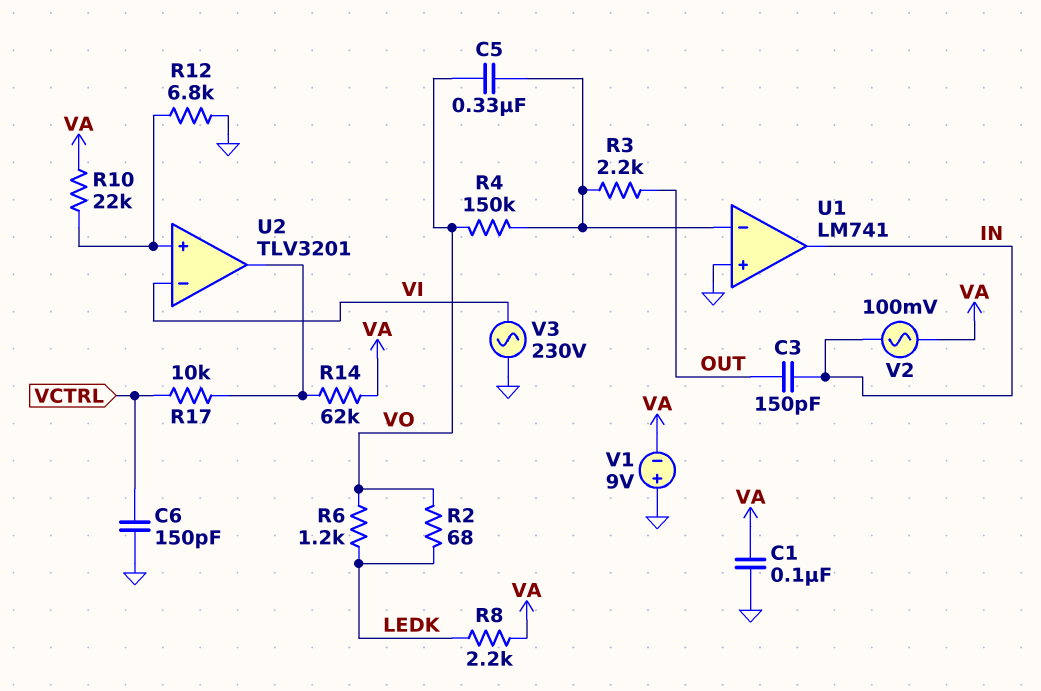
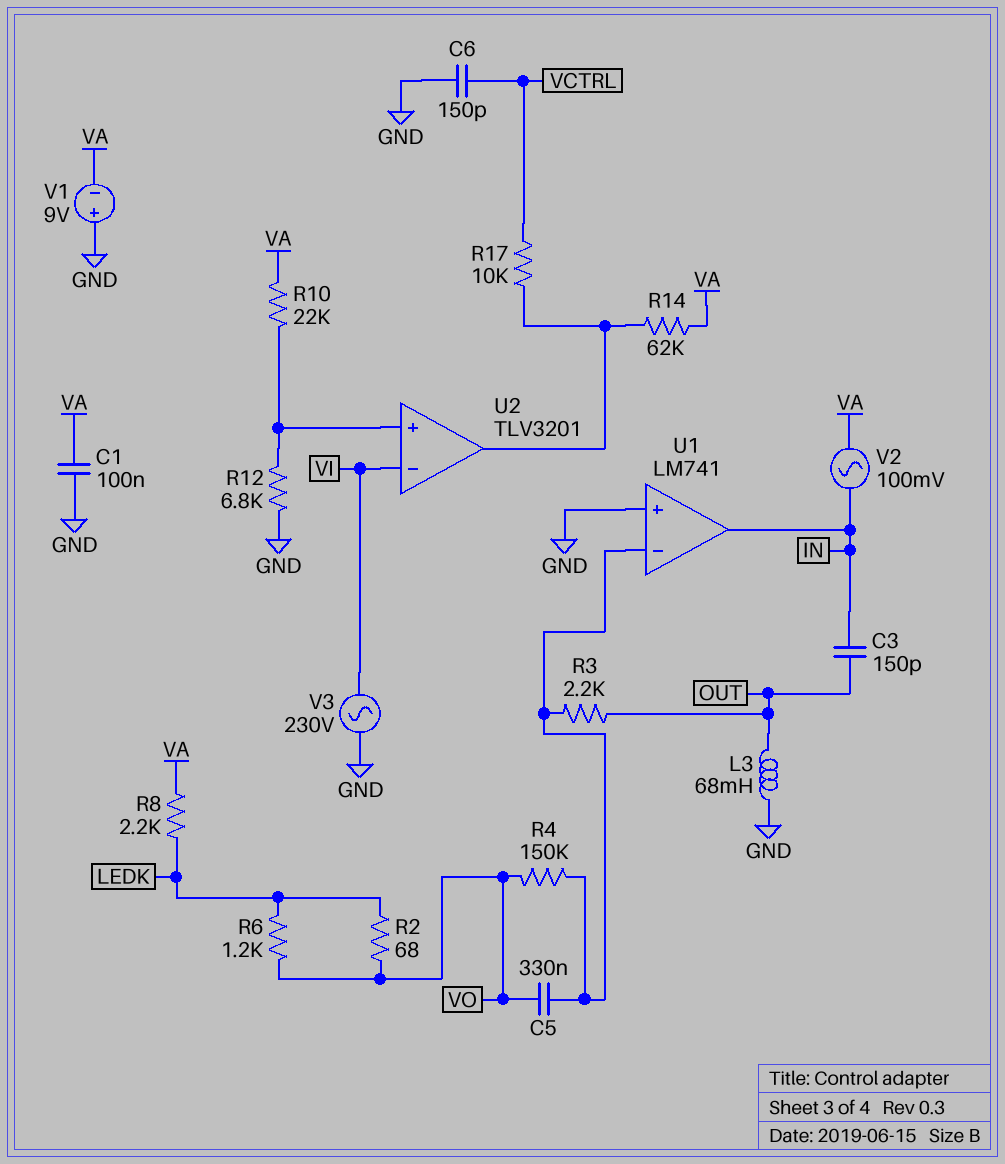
L3: none -> 68mH (GND, OUT)

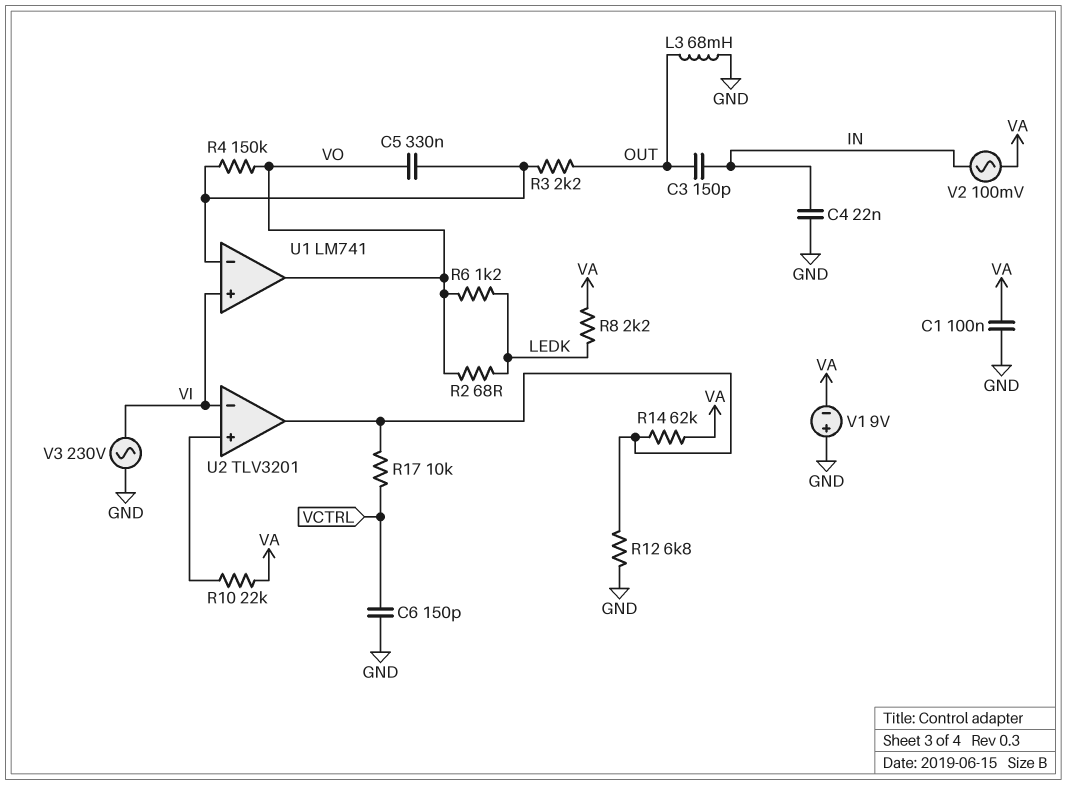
C4: none -> 22nF (GND, IN)
R12: 6.8k (GND, U2/in+) -> 6.8k (GND, U2/out)
U1 pin in+: GND -> VI
U1 pin out: IN -> VO

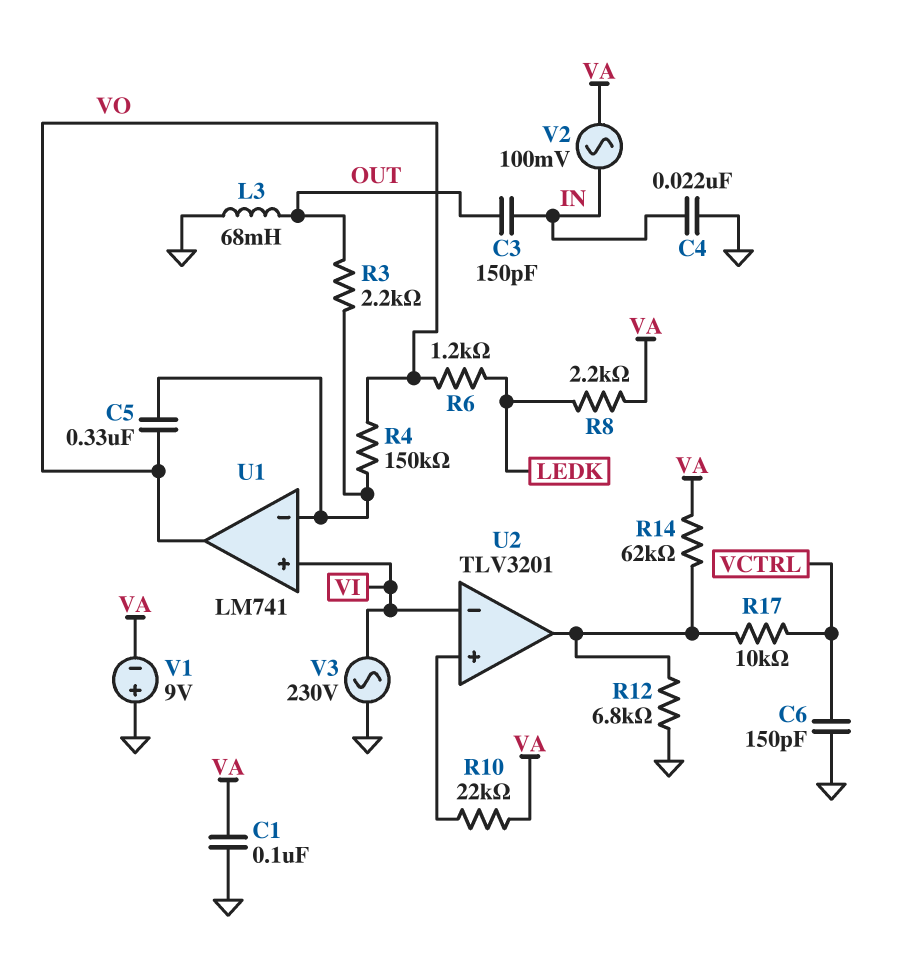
R2: 68 (LEDK, VO) -> none

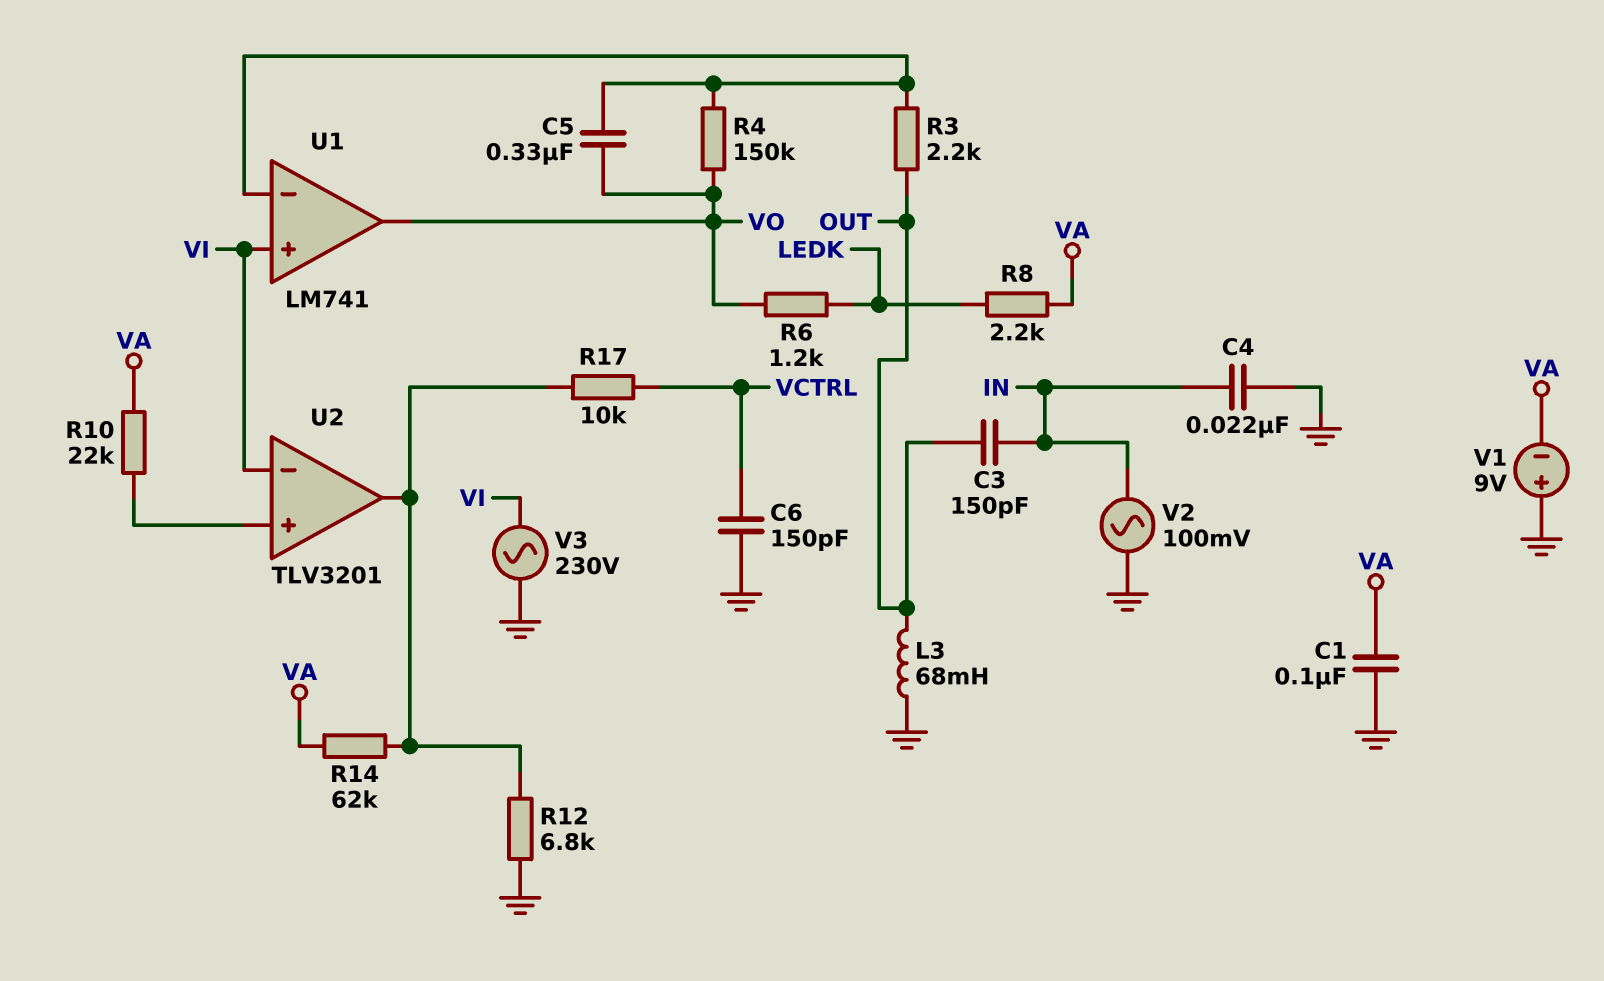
V2: AC 100mV (IN, VA) -> AC 100mV (GND, IN)

